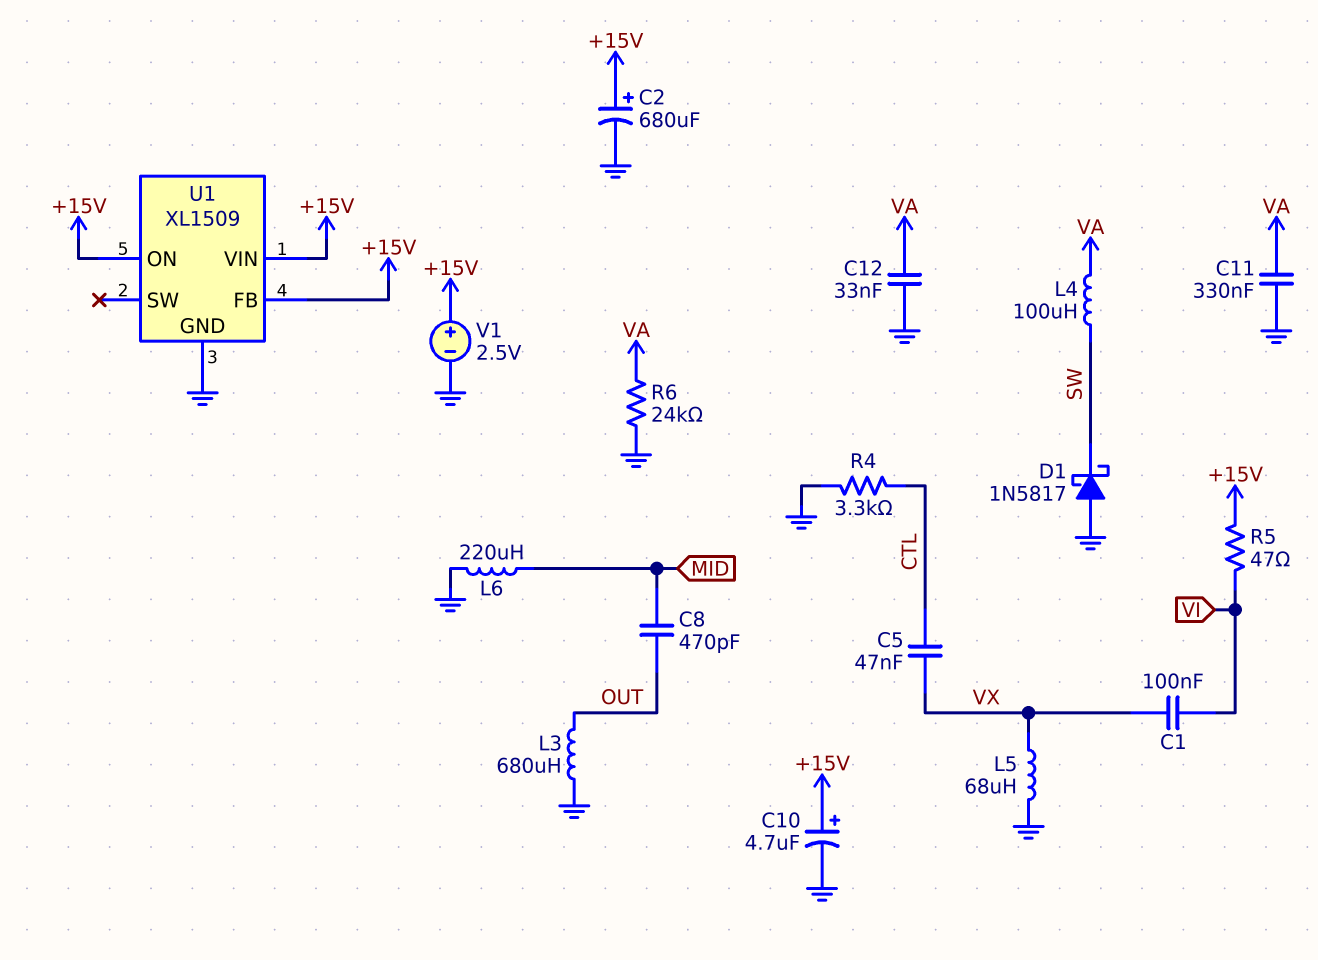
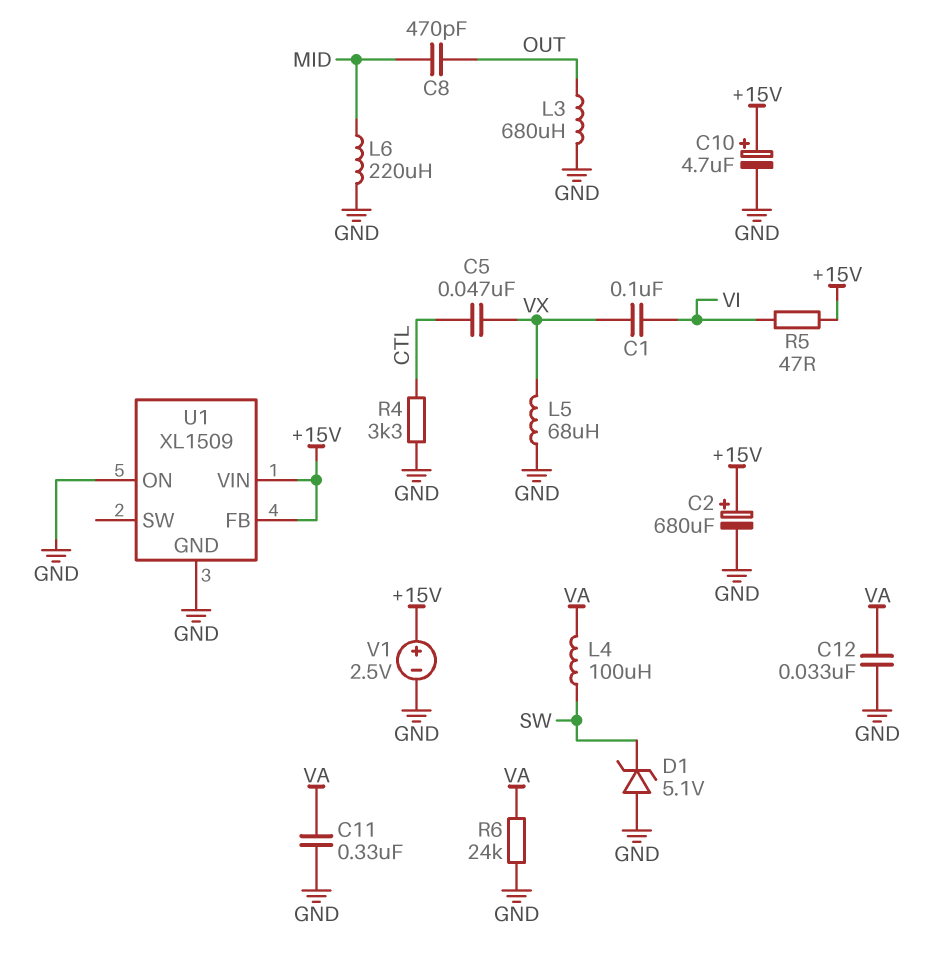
D1: schottky 1N5817 (A GND, K SW) -> zener 5.1V (A GND, K SW)
U1 pin ON: +15V -> GND

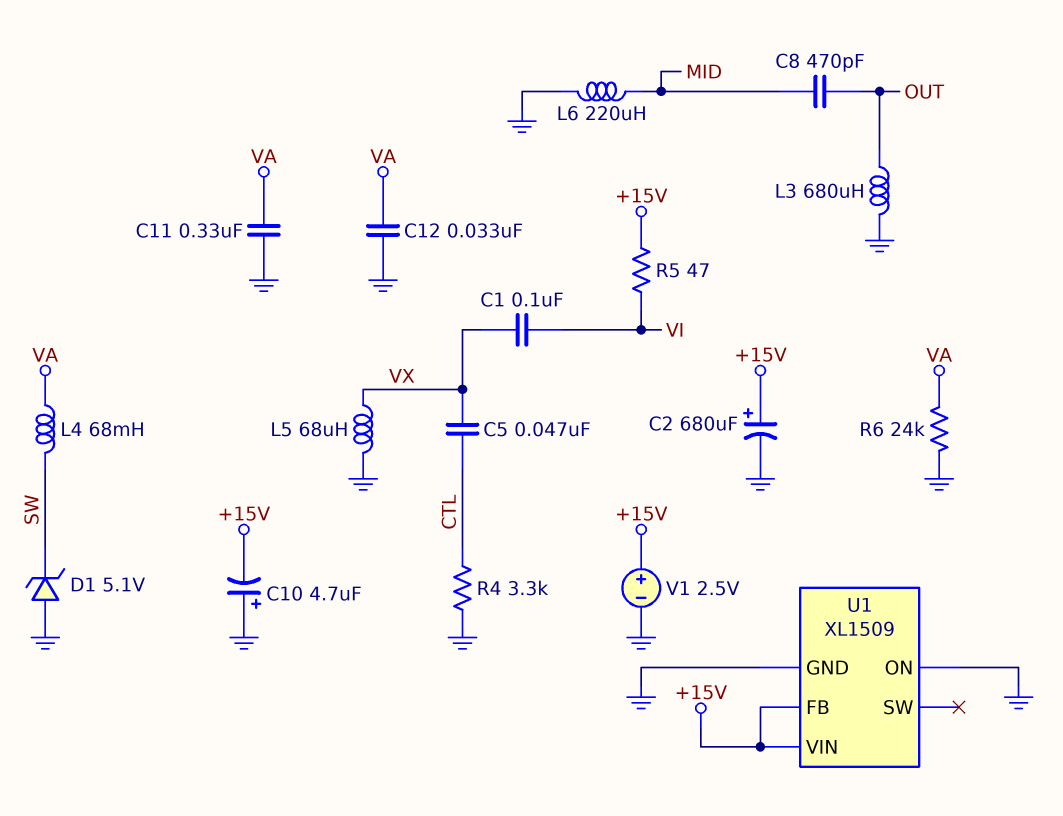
C10: 4.7uF (plus +15V, minus GND) -> 4.7uF (plus GND, minus +15V)
L4: 100uH (SW, VA) -> 68mH (SW, VA)

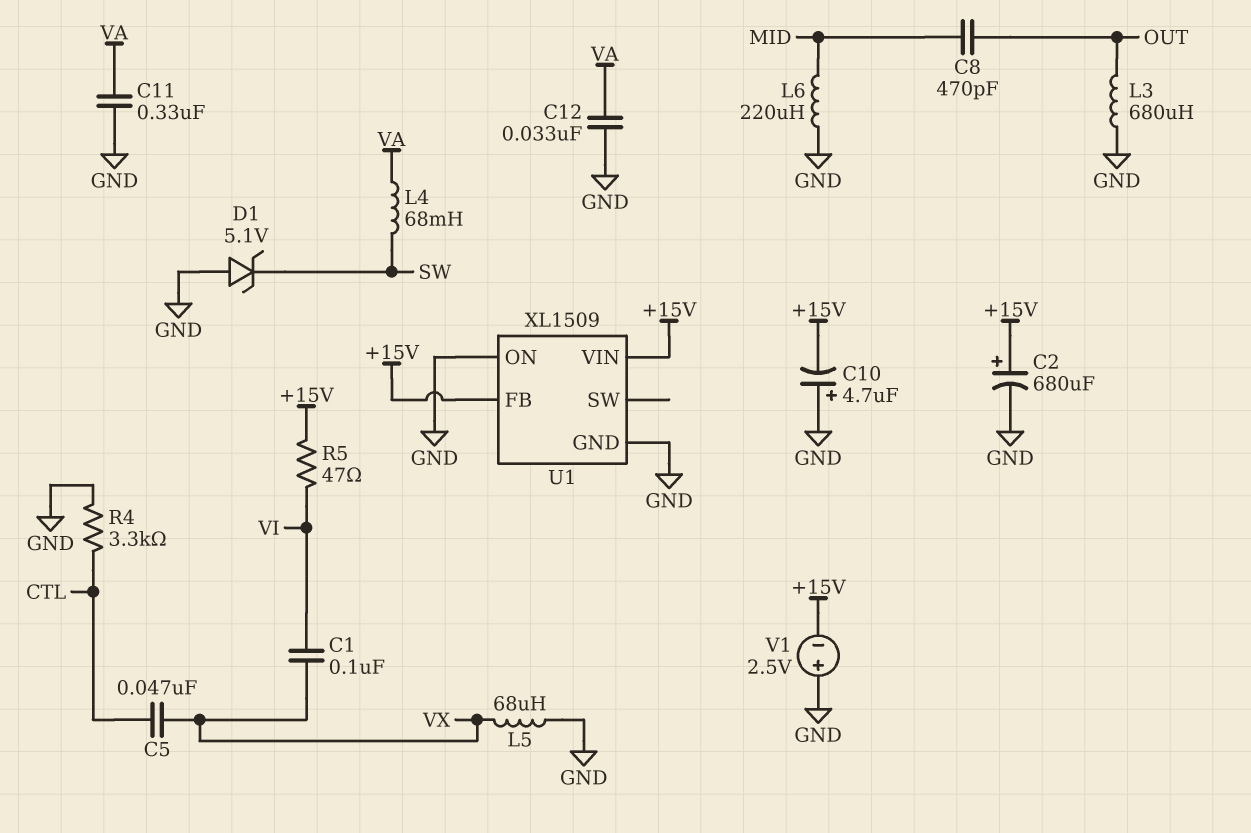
R6: 24k (GND, VA) -> none
V1: 2.5V (plus +15V, minus GND) -> 2.5V (plus GND, minus +15V)

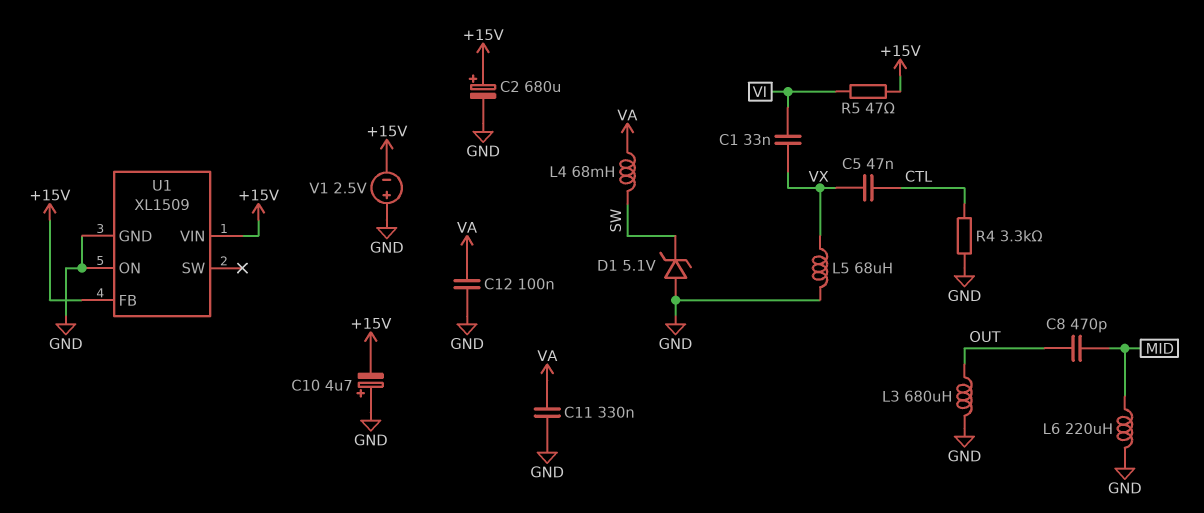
C1: 100nF (VI, VX) -> 33nF (VI, VX)
C12: 33nF (GND, VA) -> 100nF (GND, VA)

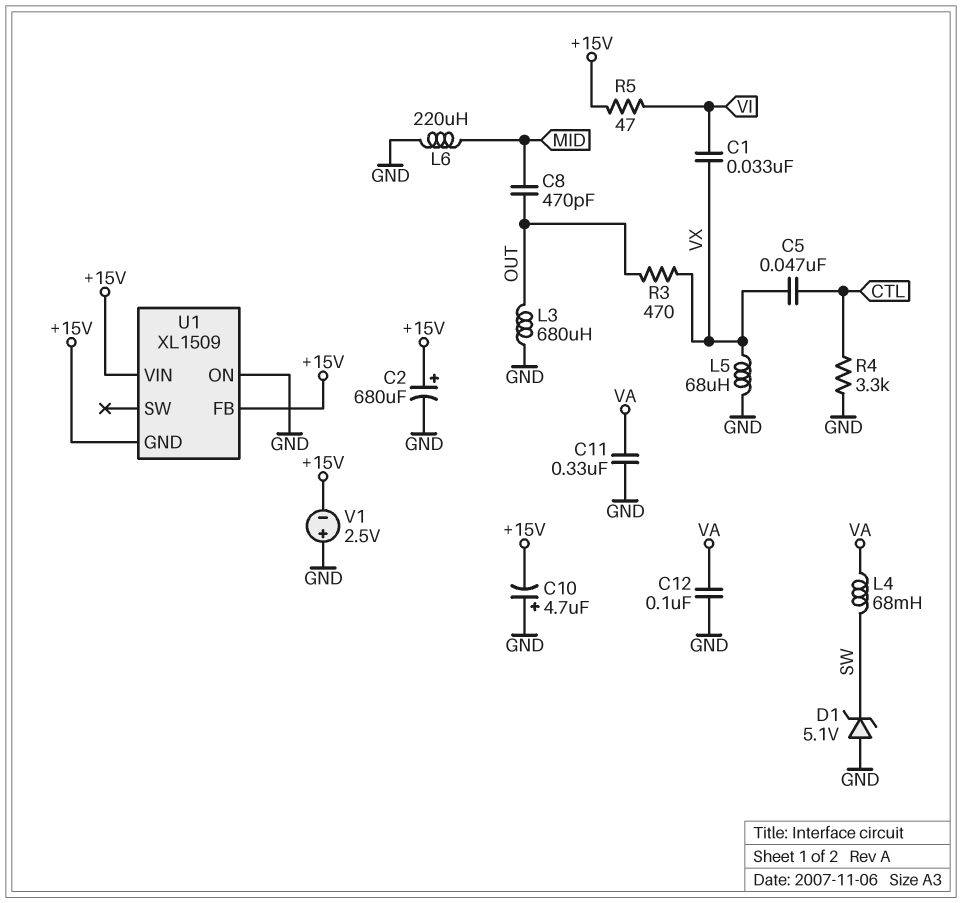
R3: none -> 470 (OUT, VX)
U1 pin GND: GND -> +15V

